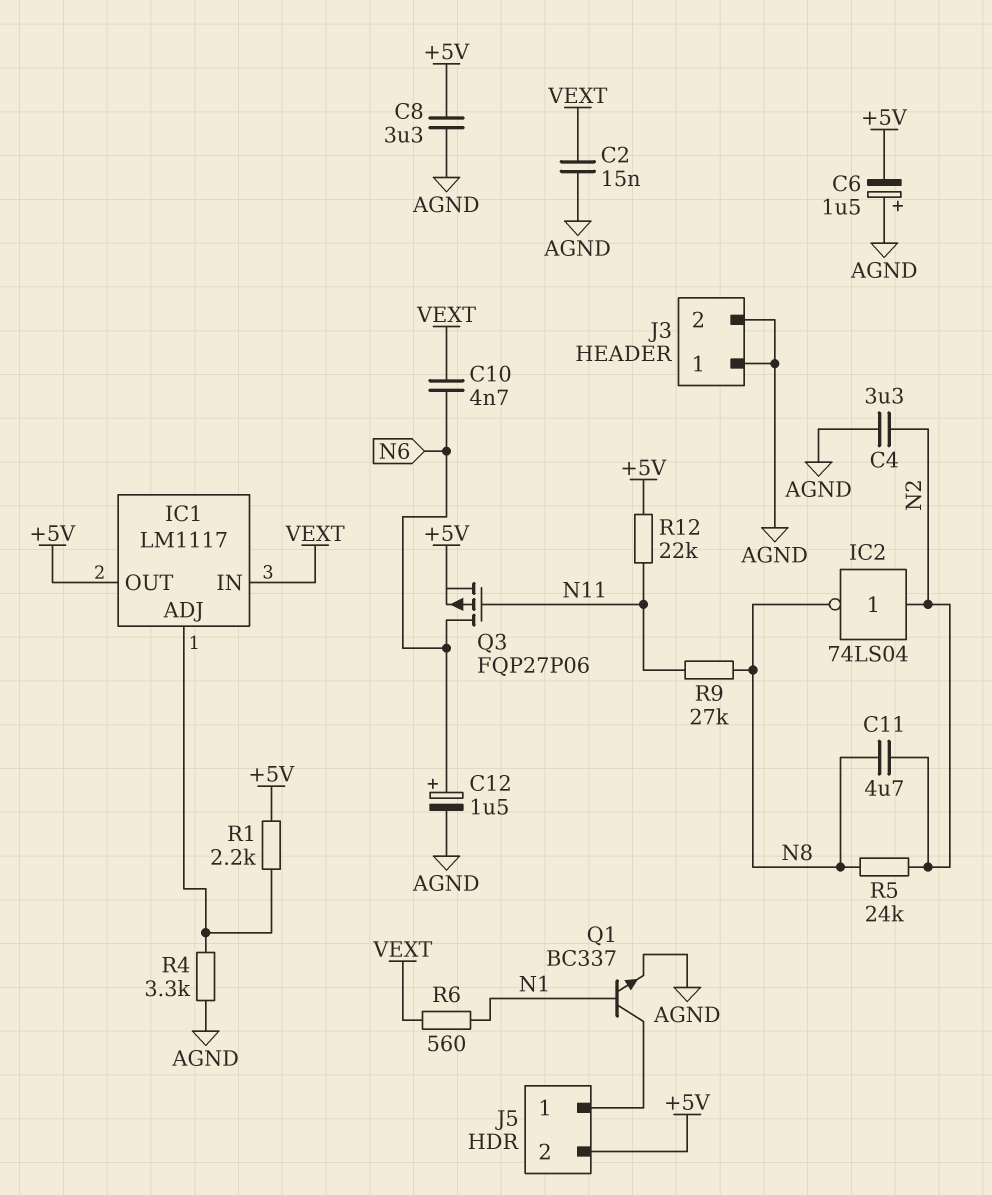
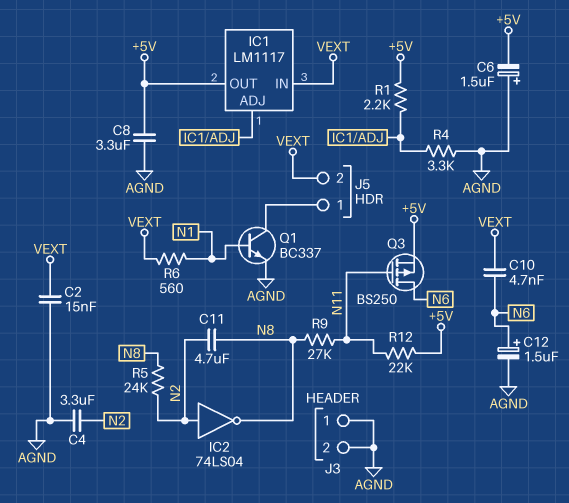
J5 pin 2: +5V -> VEXT
Q3: PMOS FQP27P06 (G N11, D N6, S +5V) -> PMOS BS250 (G N11, D N6, S +5V)

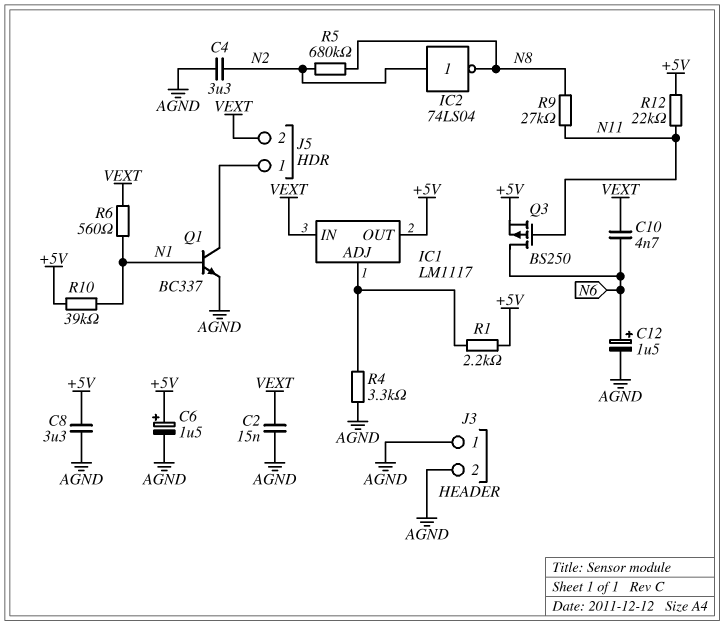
C6: 1.5uF (plus AGND, minus +5V) -> 1.5uF (plus +5V, minus AGND)
C11: 4.7uF (N2, N8) -> none
R5: 24k (N2, N8) -> 680k (N2, N8)
R10: none -> 39k (+5V, N1)

